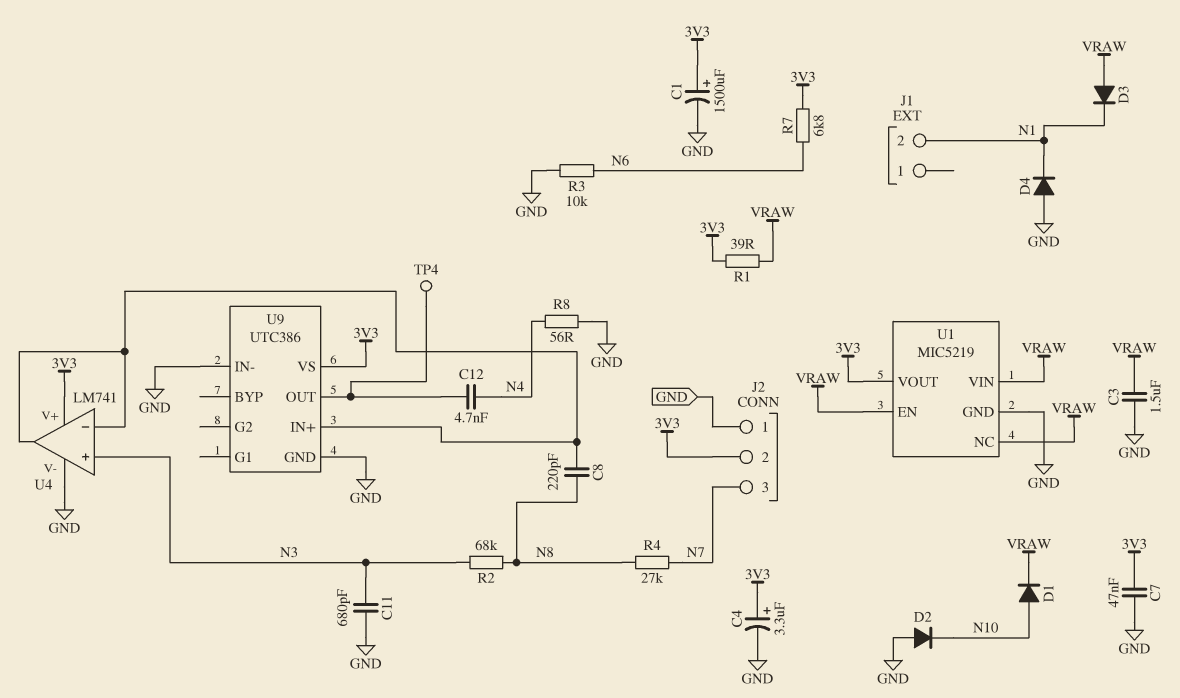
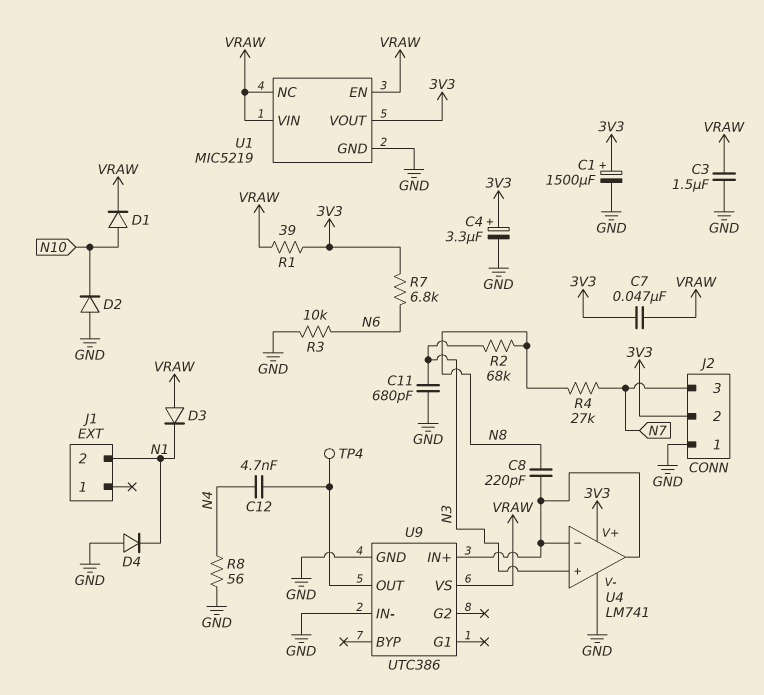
C7: 47nF (3V3, GND) -> 47nF (3V3, VRAW)
U9 pin VS: 3V3 -> VRAW

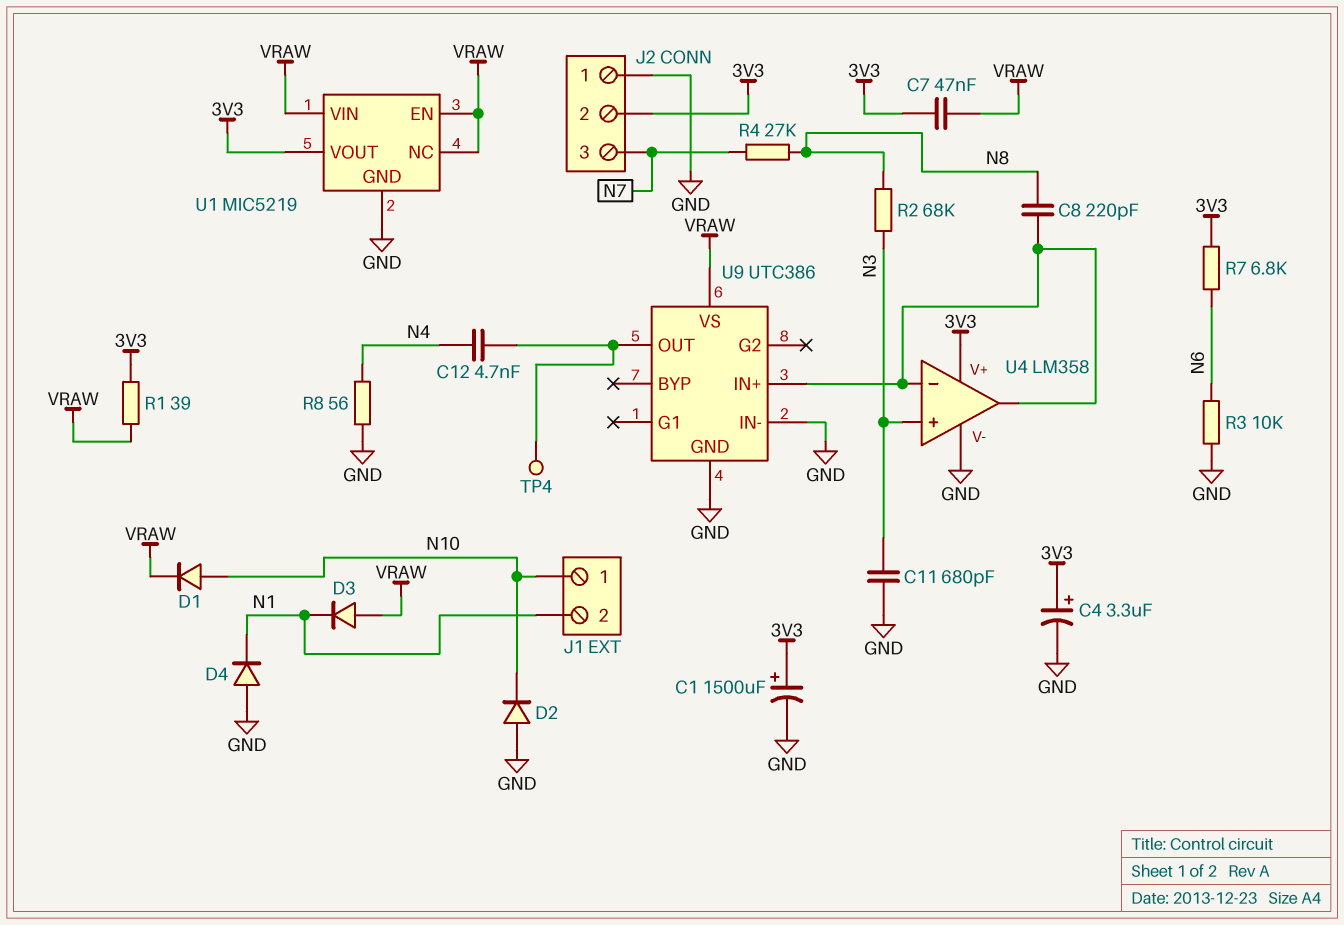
C3: 1.5uF (GND, VRAW) -> none
J1 pin 1: none -> N10
U4: LM741 -> LM358

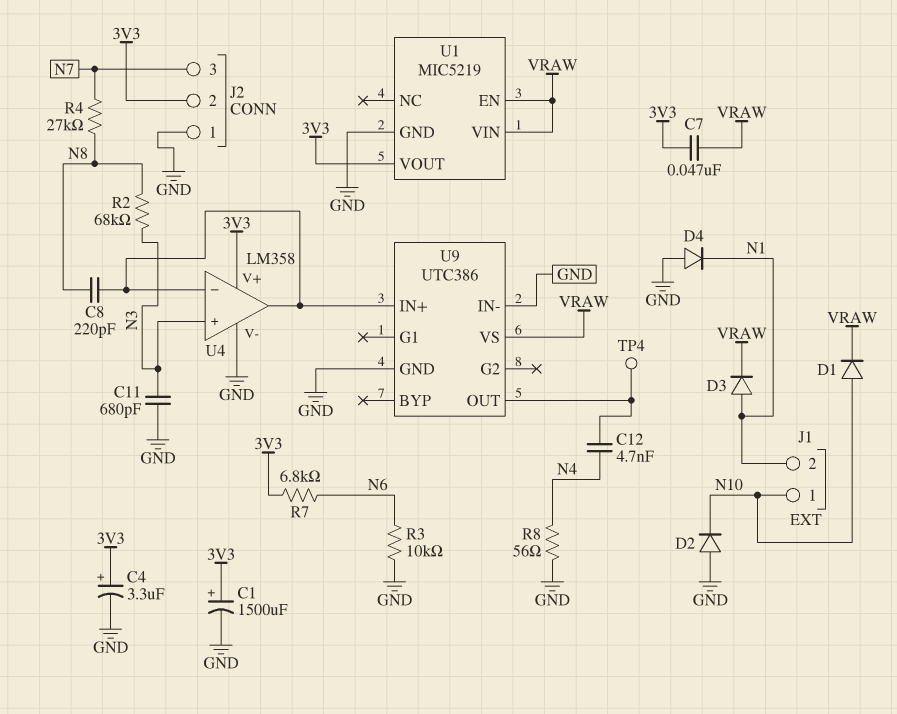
D3: diode (A VRAW, K N1) -> diode (A N1, K VRAW)
R1: 39 (3V3, VRAW) -> none
U1 pin NC: VRAW -> none

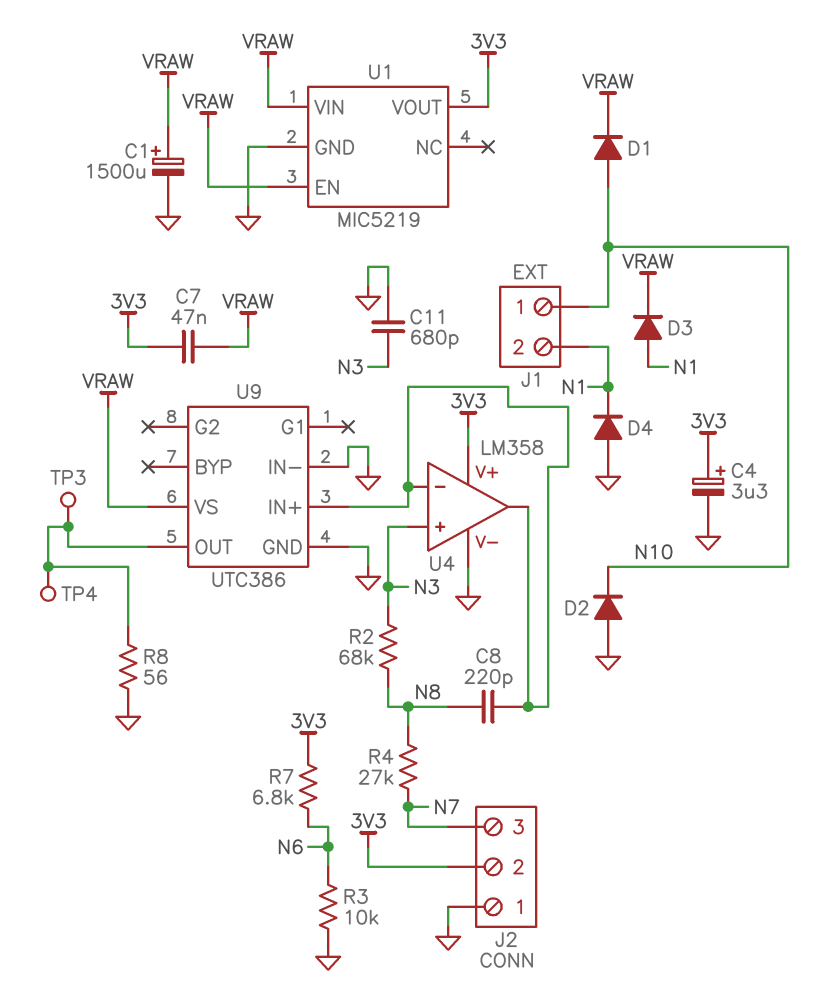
C1: 1500uF (plus 3V3, minus GND) -> 1500uF (plus VRAW, minus GND)
C12: 4.7nF (N4, U9/OUT) -> none
R8: 56 (GND, N4) -> 56 (GND, U9/OUT)
TP3: none -> test point (U9/OUT)

